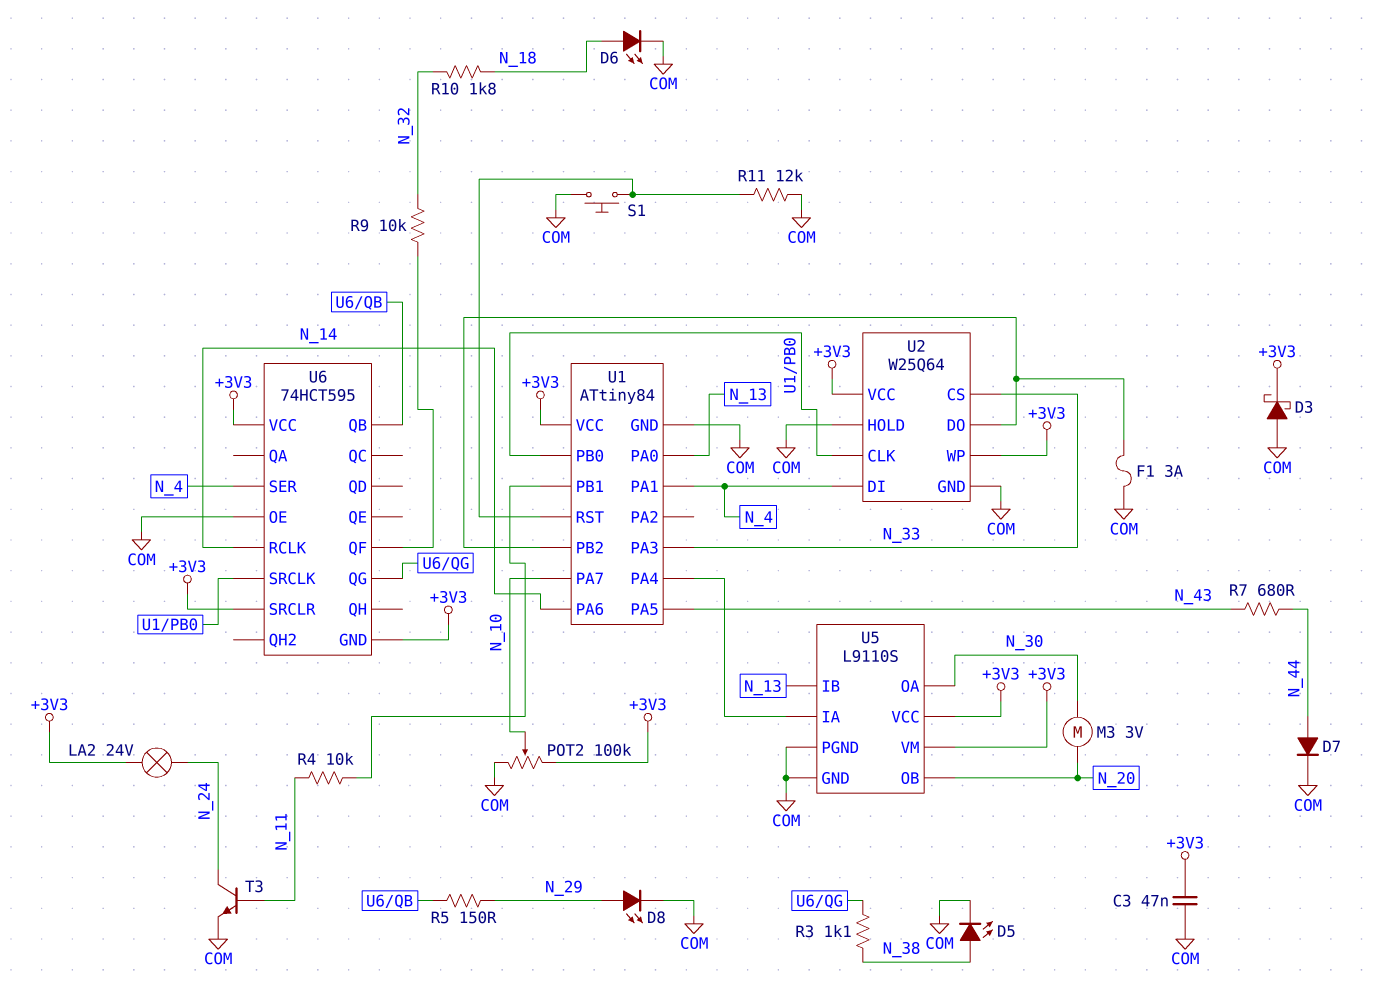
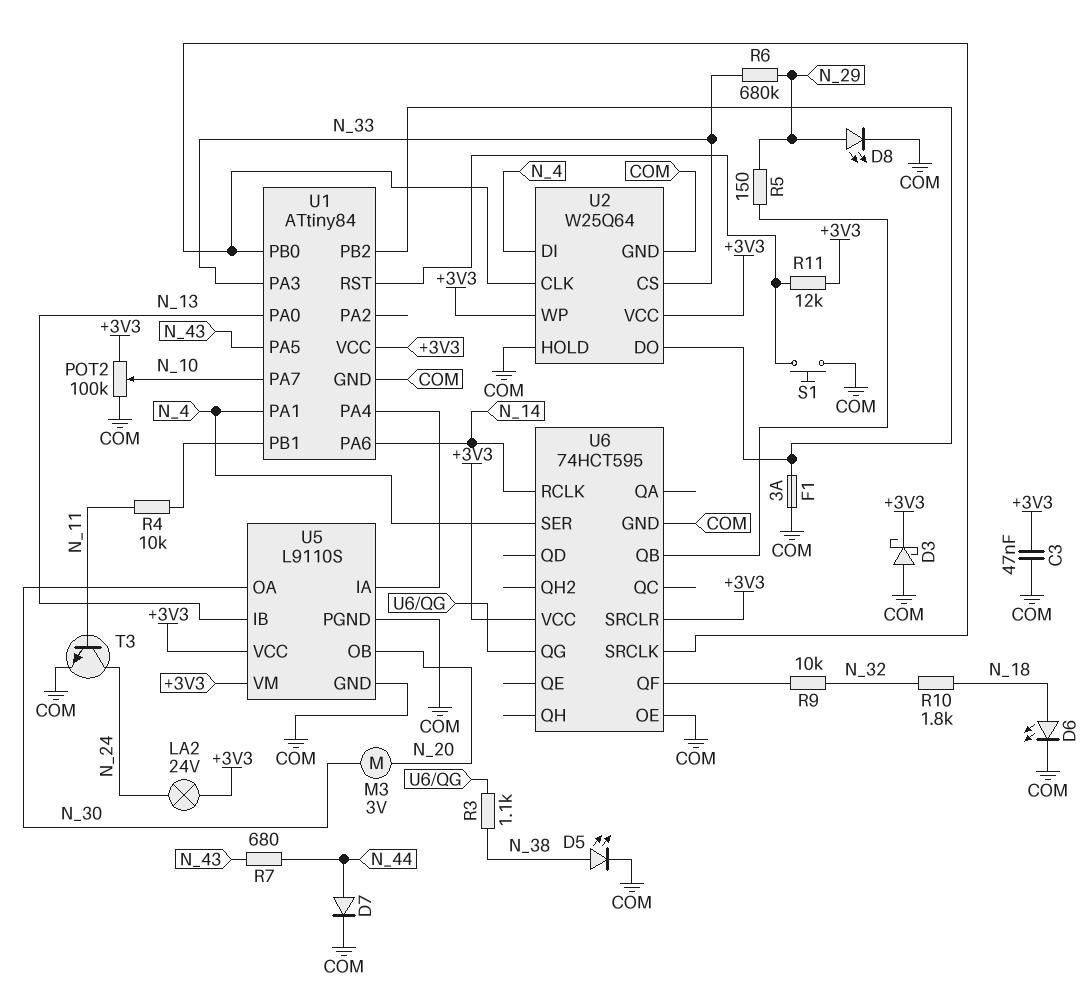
R6: none -> 680k (N_29, N_33)
R11: 12k (COM, U1/RST) -> 12k (+3V3, U1/RST)
U6 pin GND: +3V3 -> COM

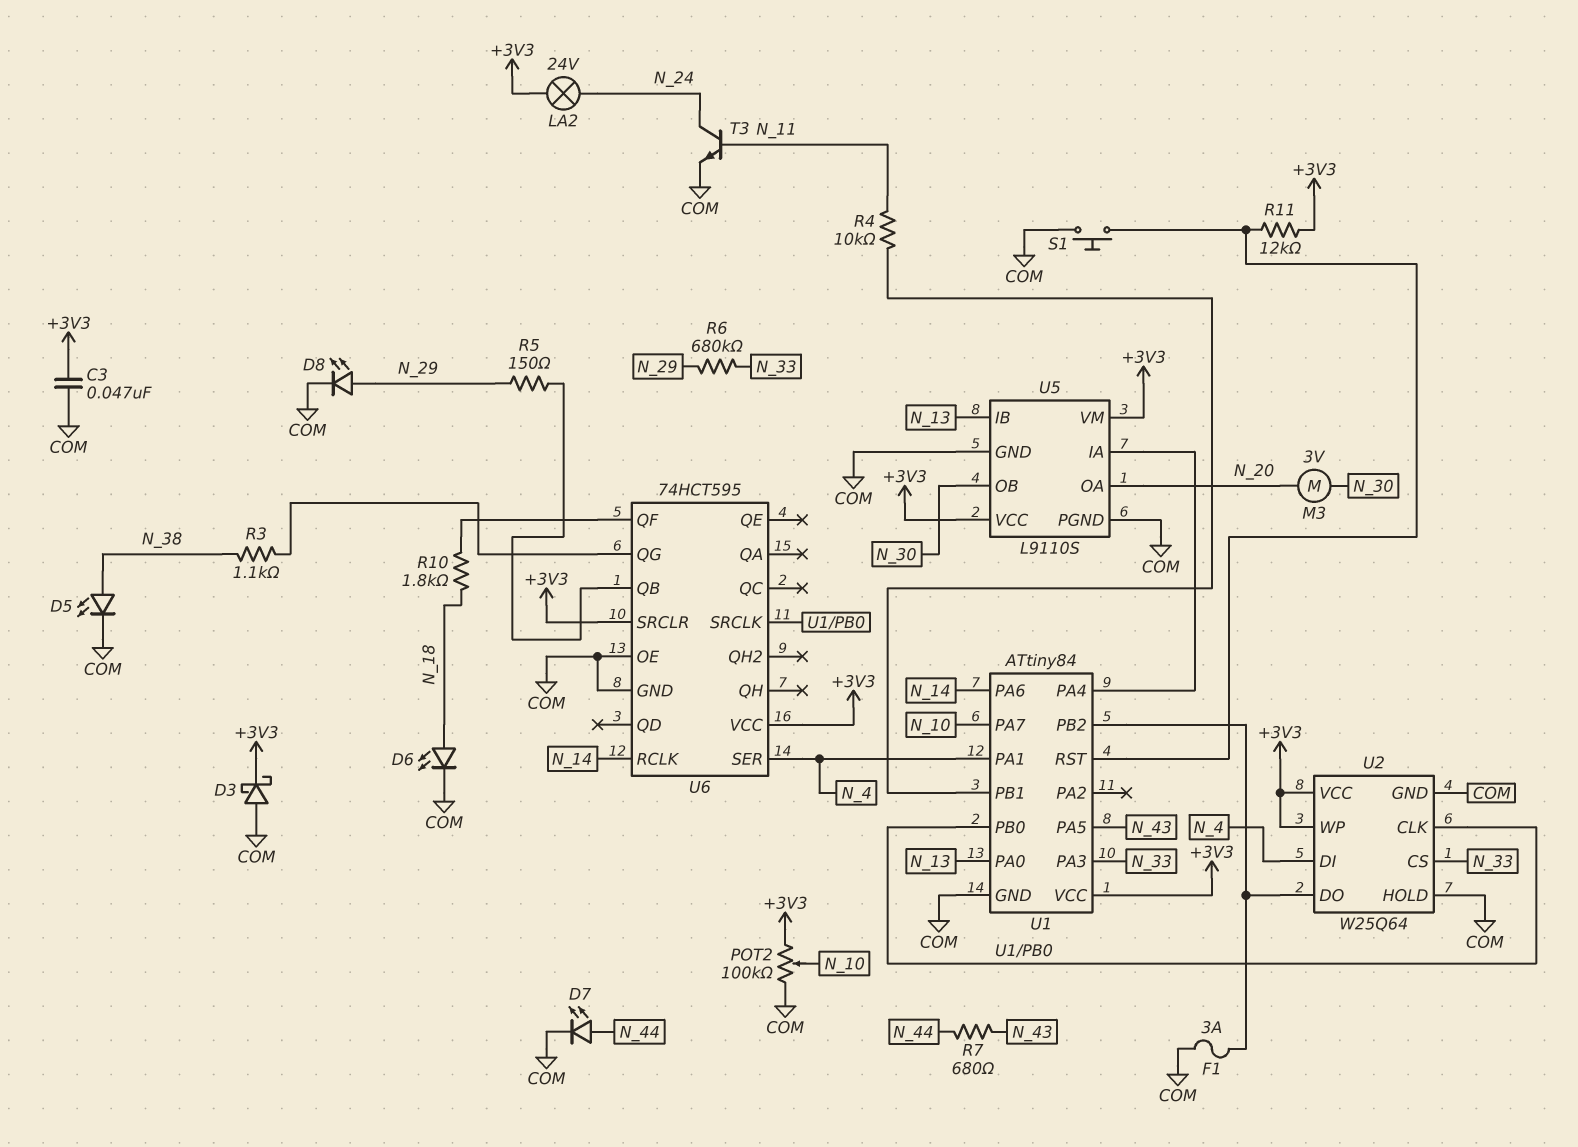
D7: diode (A N_44, K COM) -> LED (A N_44, K COM)
R9: 10k (N_32, U6/QF) -> none
R10: 1.8k (N_18, N_32) -> 1.8k (N_18, U6/QF)
U5 pin OA: N_30 -> N_20
U5 pin OB: N_20 -> N_30

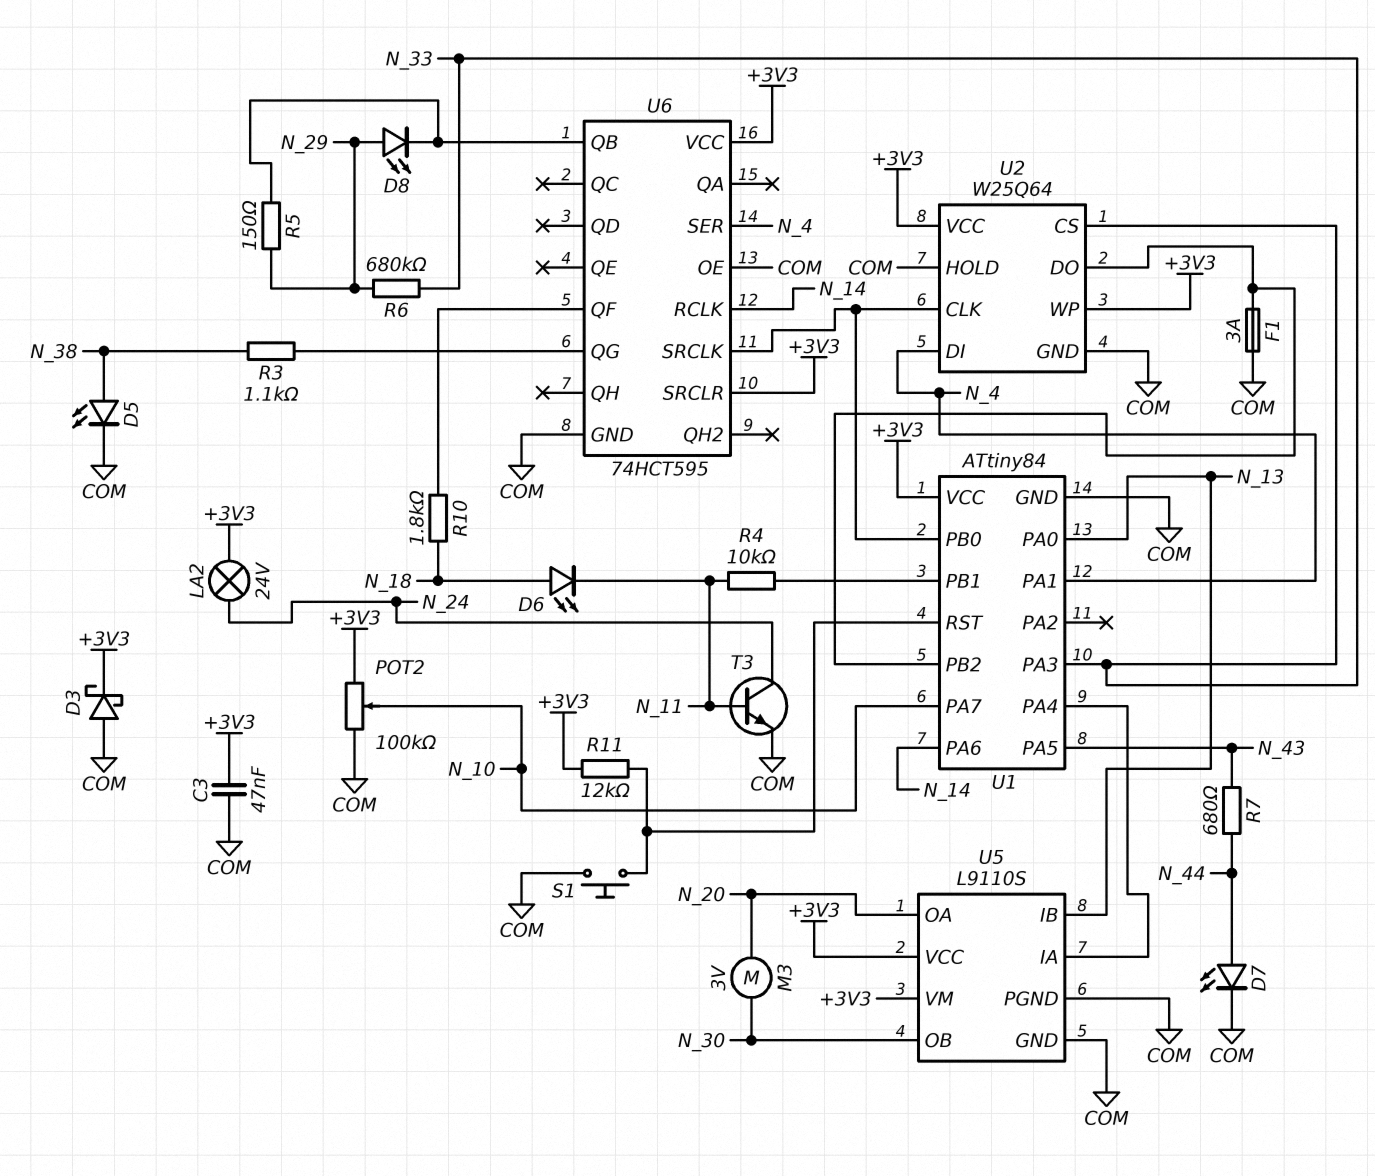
D6: LED (A N_18, K COM) -> LED (A N_18, K N_11)
D8: LED (A N_29, K COM) -> LED (A N_29, K U6/QB)

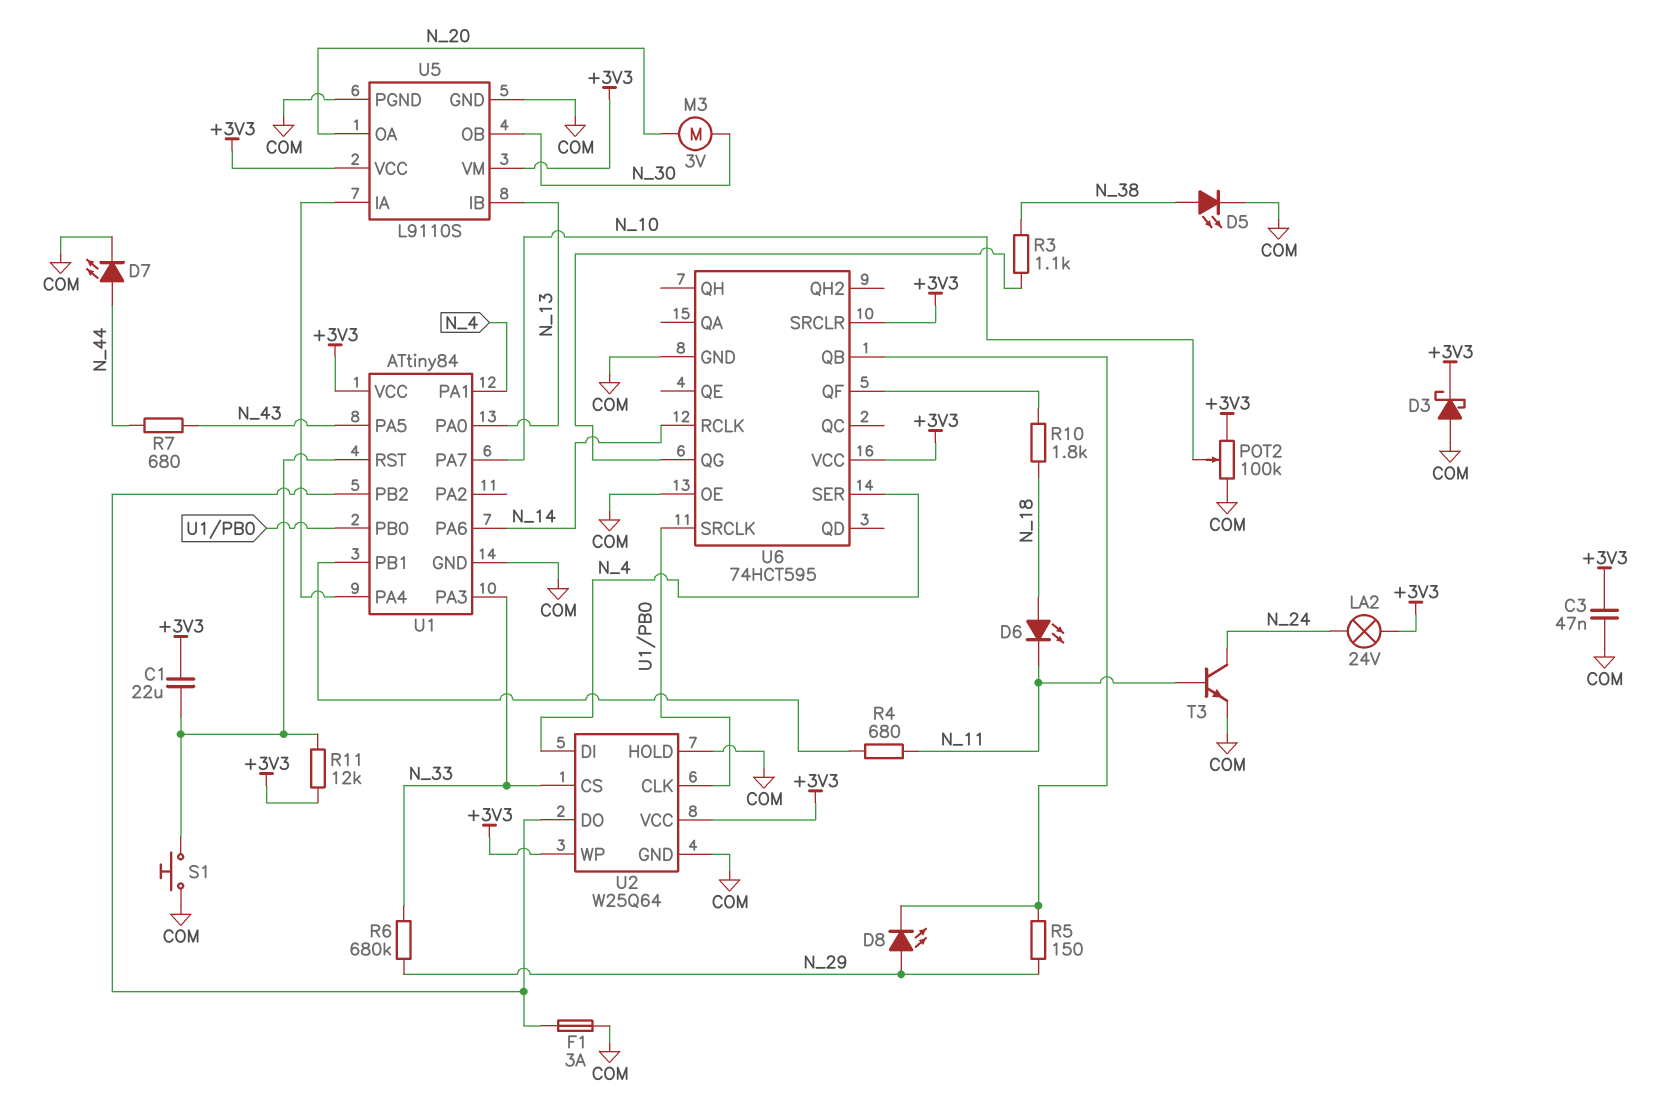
C1: none -> 22uF (+3V3, U1/RST)
R4: 10k (N_11, U1/PB1) -> 680 (N_11, U1/PB1)

